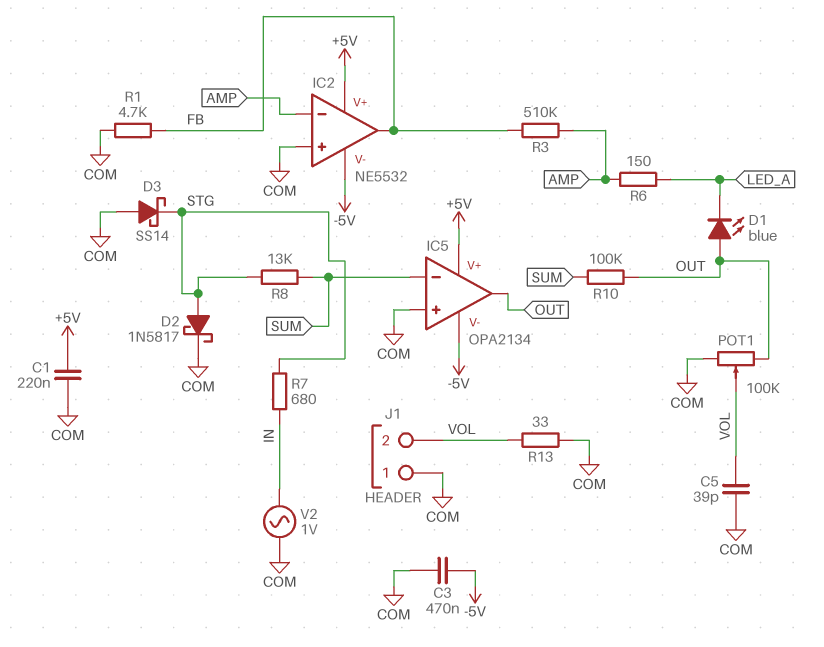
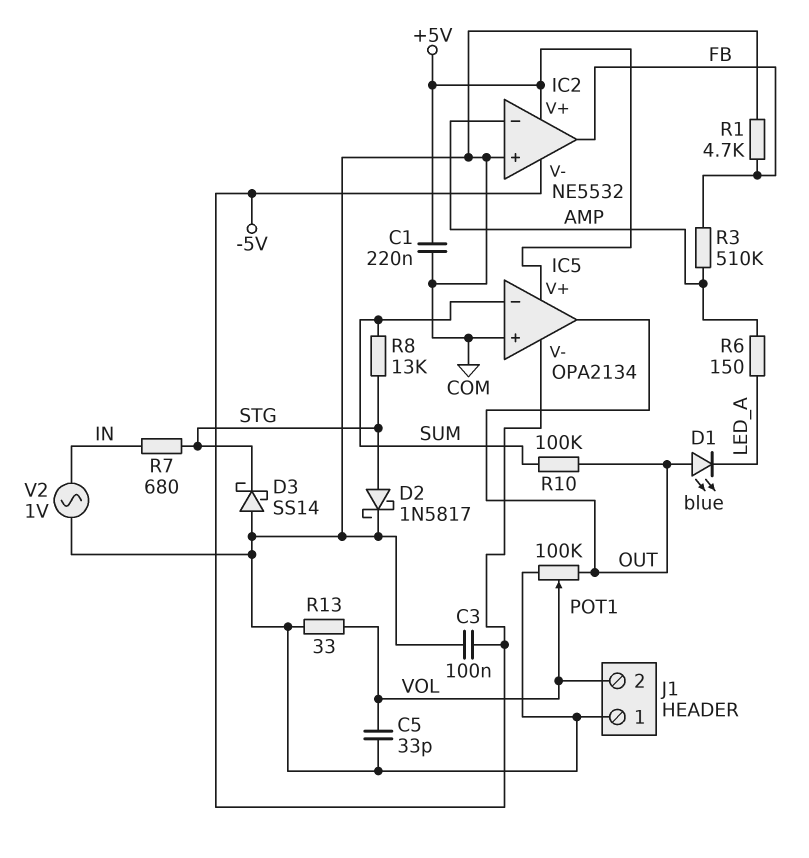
C3: 470nF (-5V, COM) -> 100nF (-5V, COM)
C5: 39pF (COM, VOL) -> 33pF (COM, VOL)

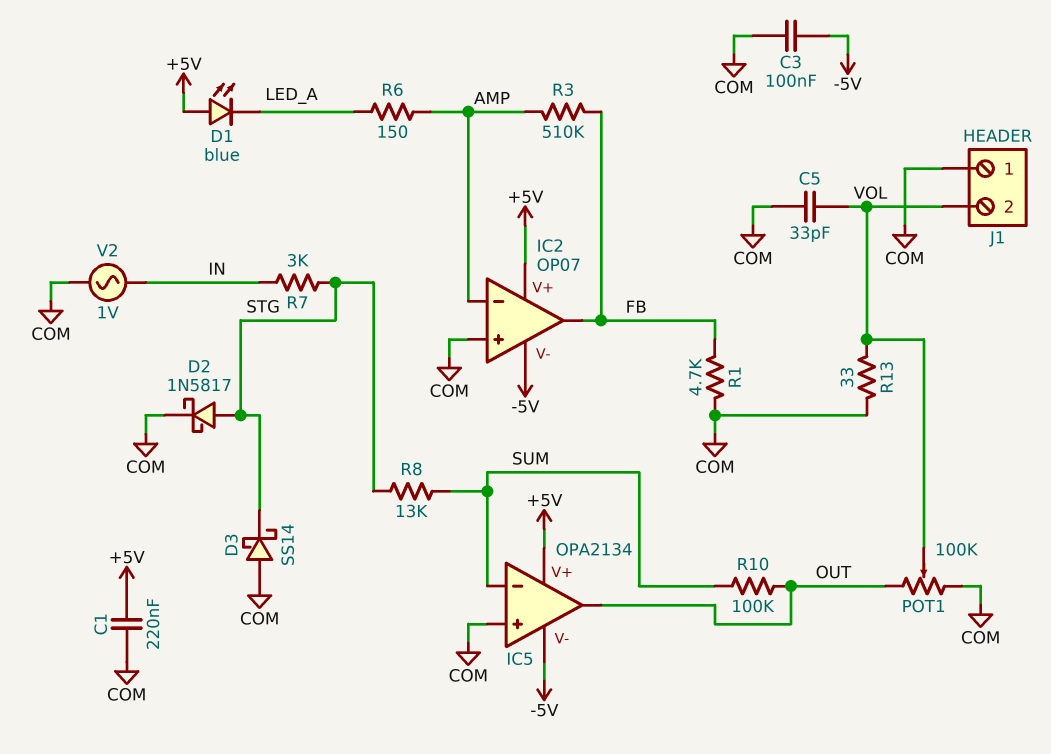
D1: LED blue (A OUT, K LED_A) -> LED blue (A +5V, K LED_A)
IC2: NE5532 -> OP07
R7: 680 (IN, STG) -> 3k (IN, STG)

